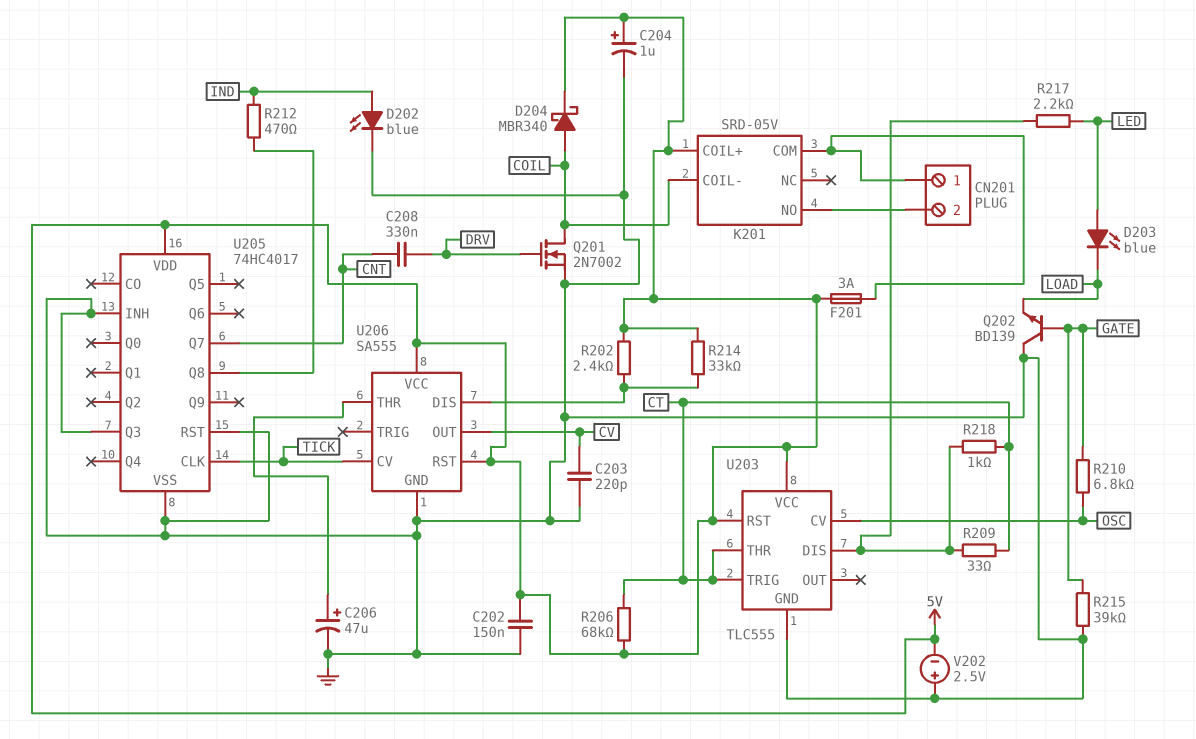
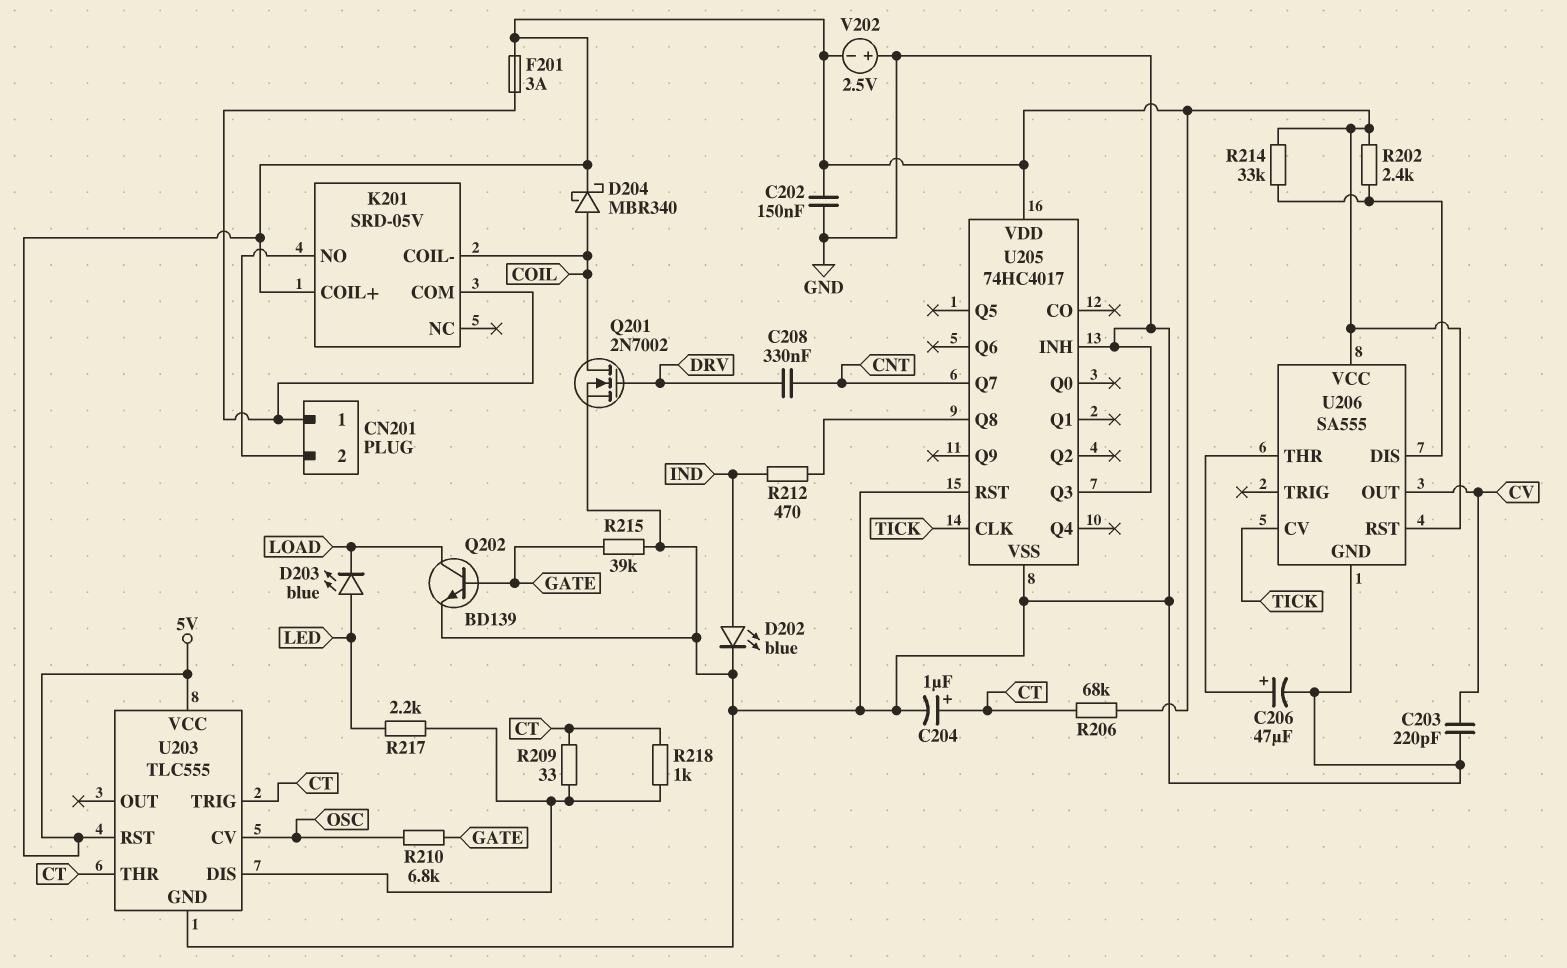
C204: 1uF (plus 5V, minus GND) -> 1uF (plus CT, minus GND)
Q202: NPN BD139 (B GATE, C GND, E LOAD) -> NPN BD139 (B GATE, C LOAD, E GND)

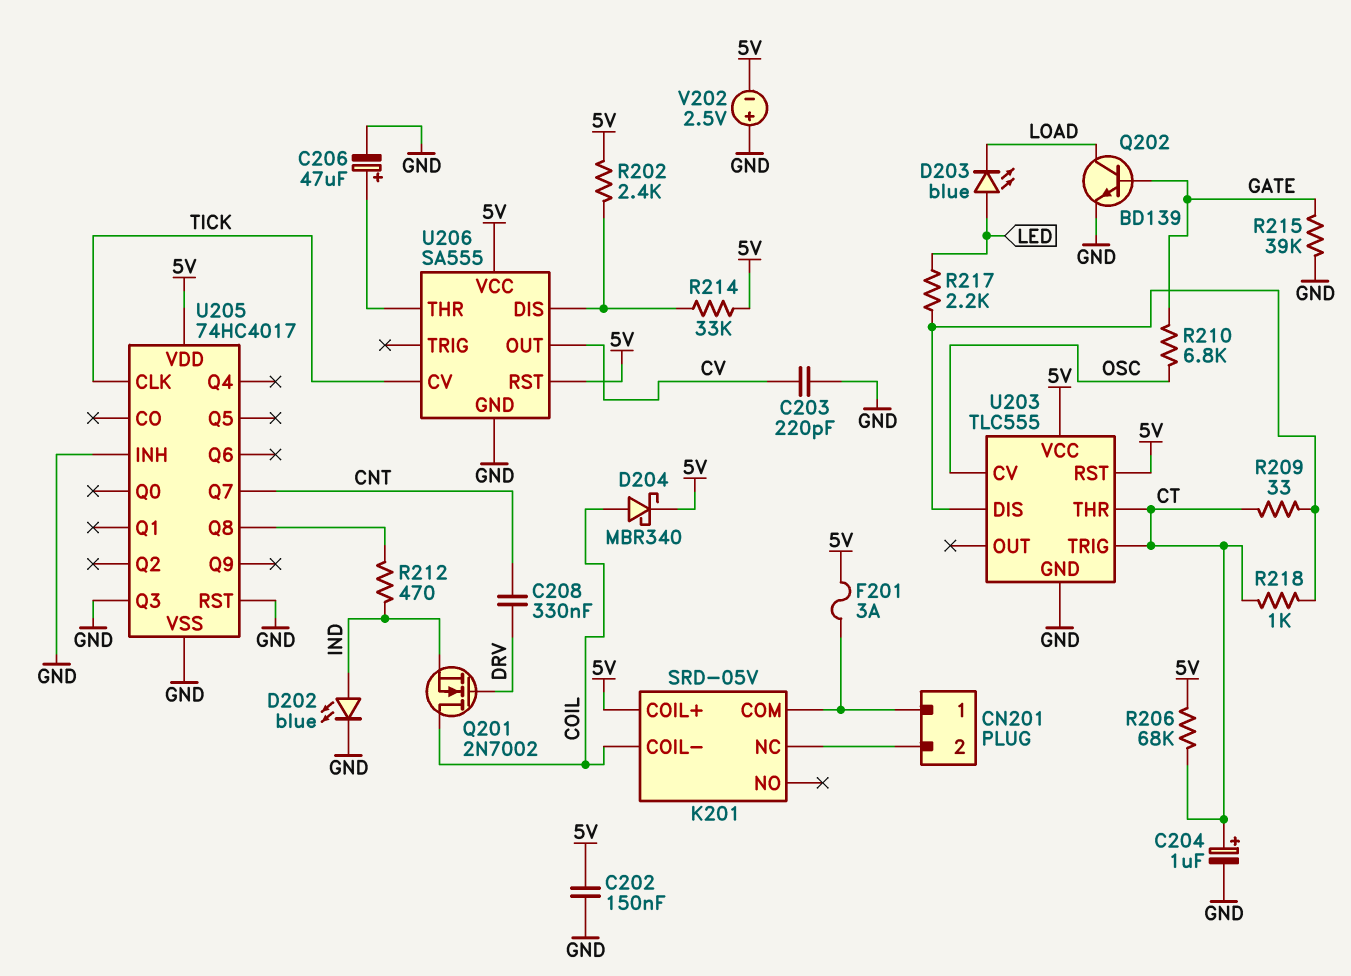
K201 pin NC: none -> CN201/2
K201 pin NO: CN201/2 -> none
Q201: NMOS 2N7002 (G DRV, D COIL, S GND) -> NMOS 2N7002 (G DRV, D COIL, S IND)

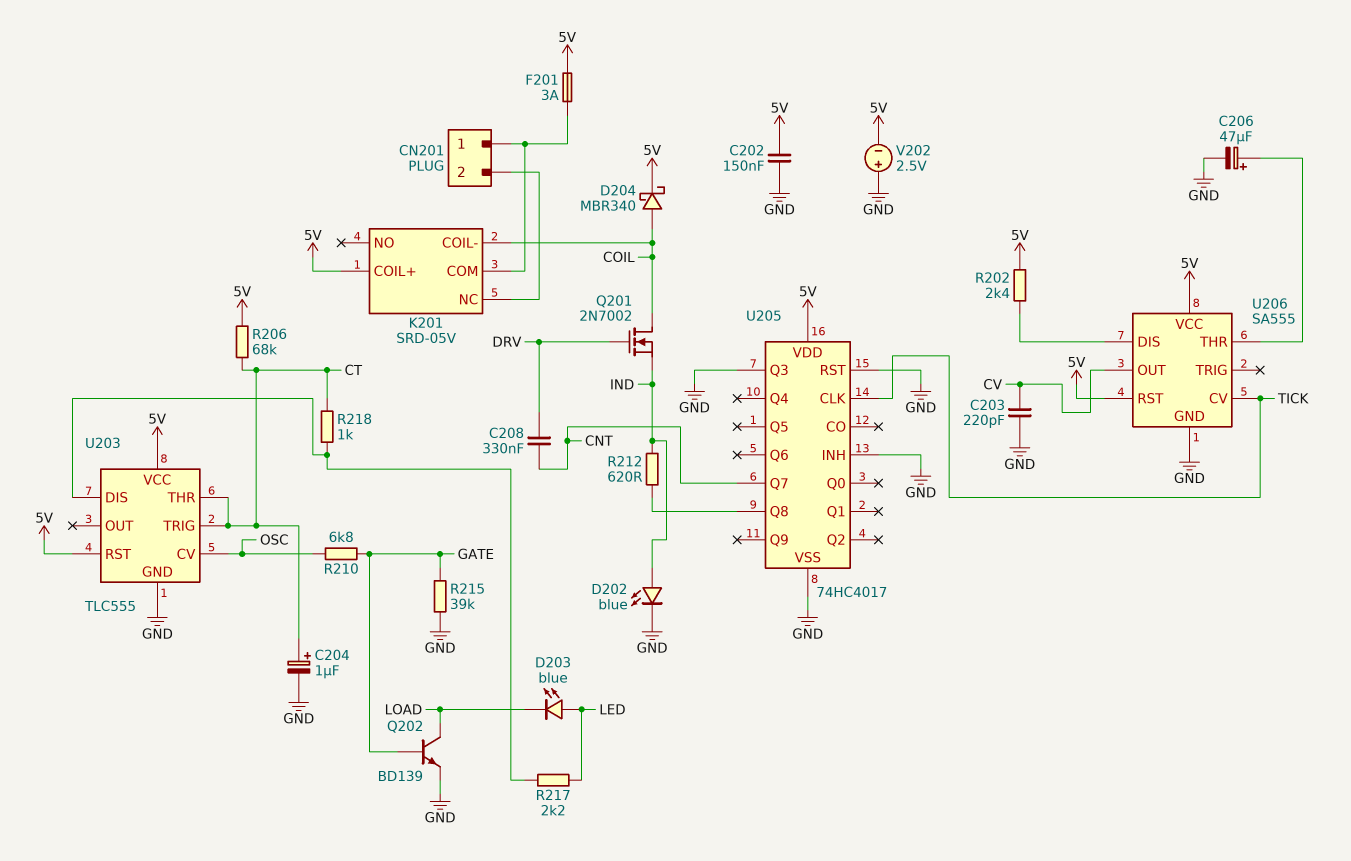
R209: 33 (CT, U203/DIS) -> none
R212: 470 (IND, U205/Q8) -> 620 (IND, U205/Q8)
R214: 33k (5V, U206/DIS) -> none

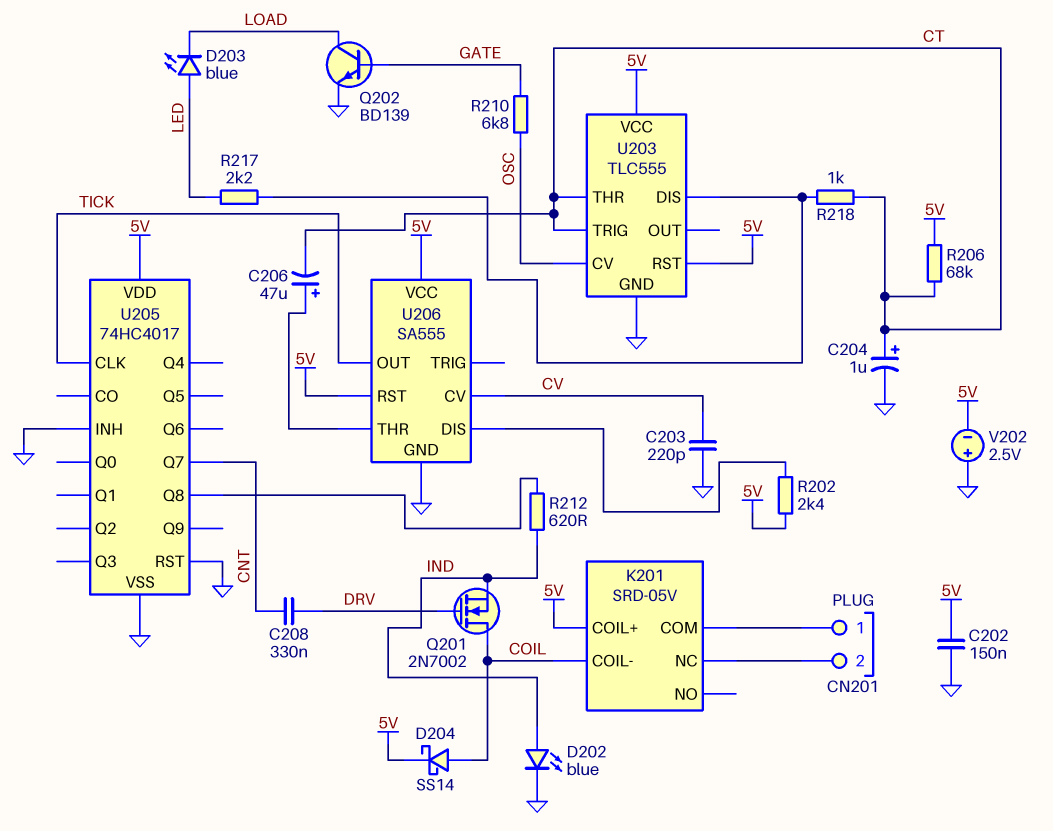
C206: 47uF (plus U206/THR, minus GND) -> 47uF (plus U206/THR, minus CT)
D204: schottky MBR340 (A COIL, K 5V) -> schottky SS14 (A COIL, K 5V)
F201: 3A (5V, CN201/1) -> none
R215: 39k (GATE, GND) -> none
U205 pin Q3: GND -> none
U206 pin CV: TICK -> CV
U206 pin OUT: CV -> TICK

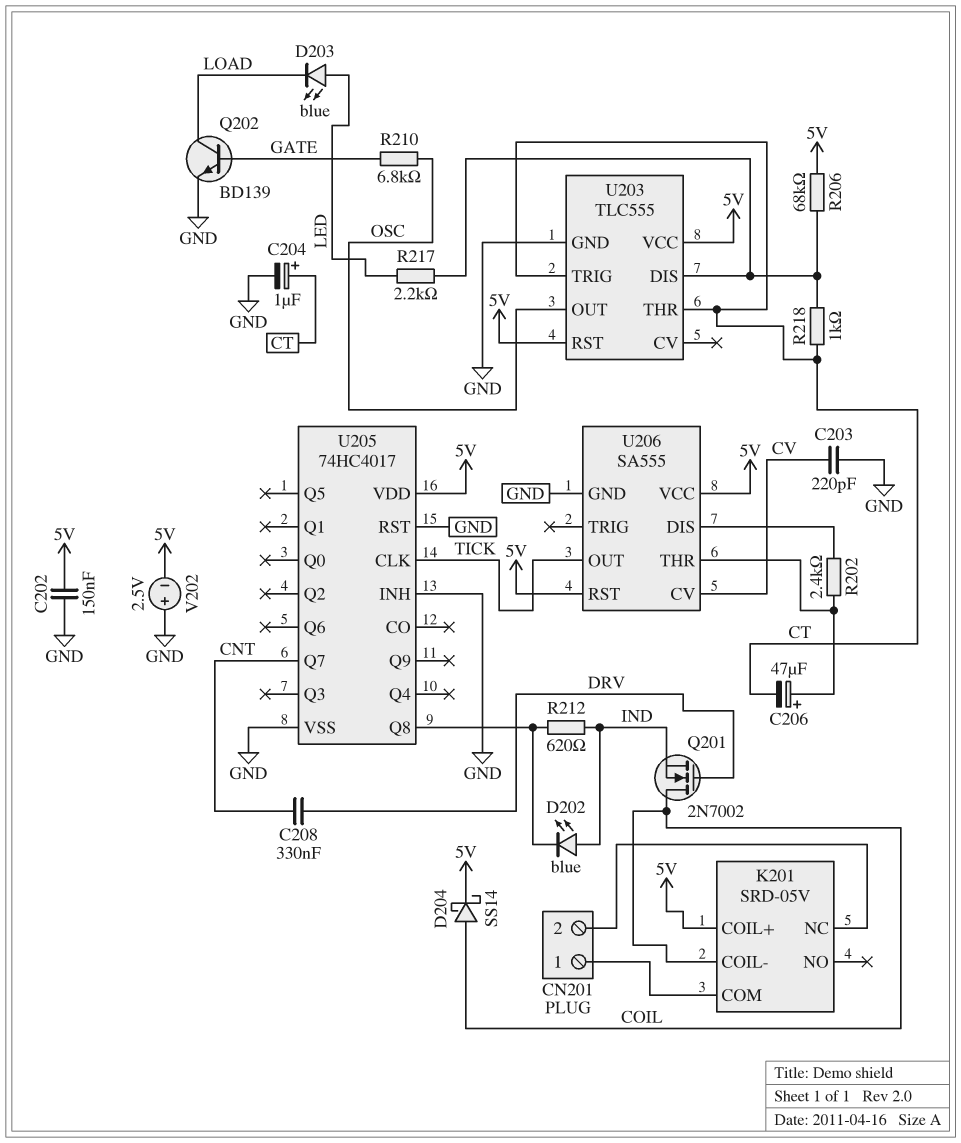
D202: LED blue (A IND, K GND) -> LED blue (A IND, K U205/Q8)
R202: 2.4k (5V, U206/DIS) -> 2.4k (U206/DIS, U206/THR)
R206: 68k (5V, CT) -> 68k (5V, U203/DIS)
U203 pin CV: OSC -> none
U203 pin OUT: none -> OSC

